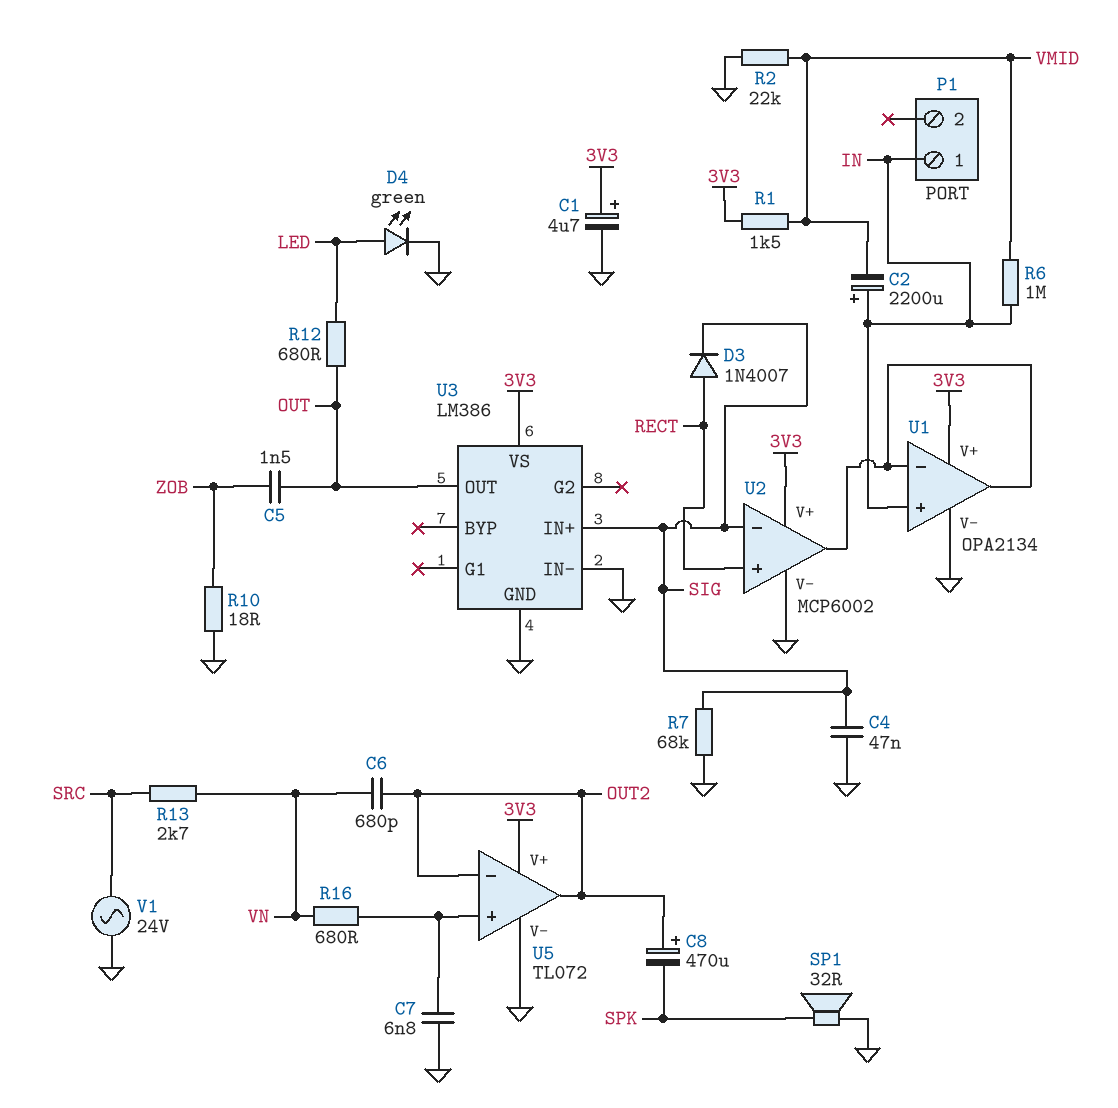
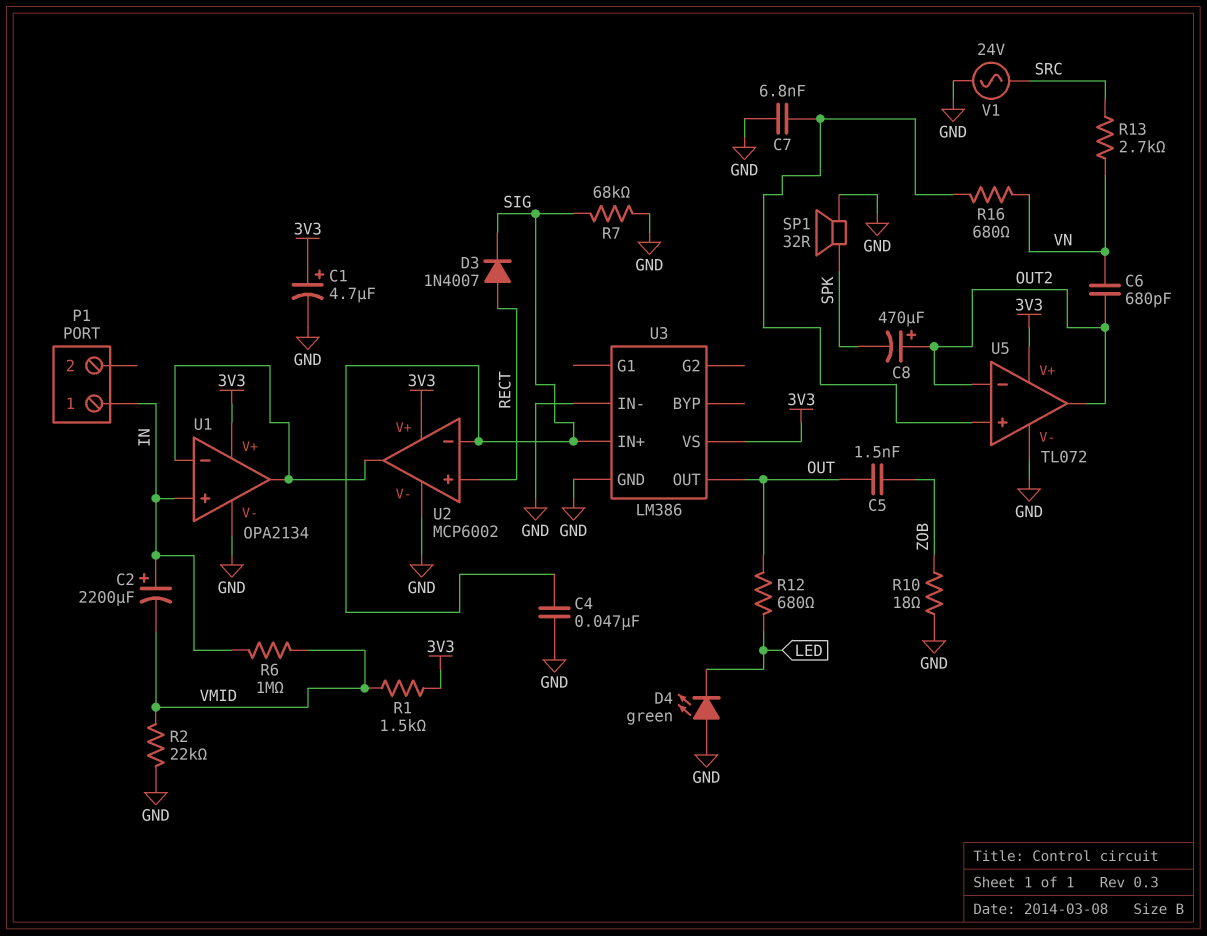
D4: LED green (A LED, K GND) -> LED green (A GND, K LED)

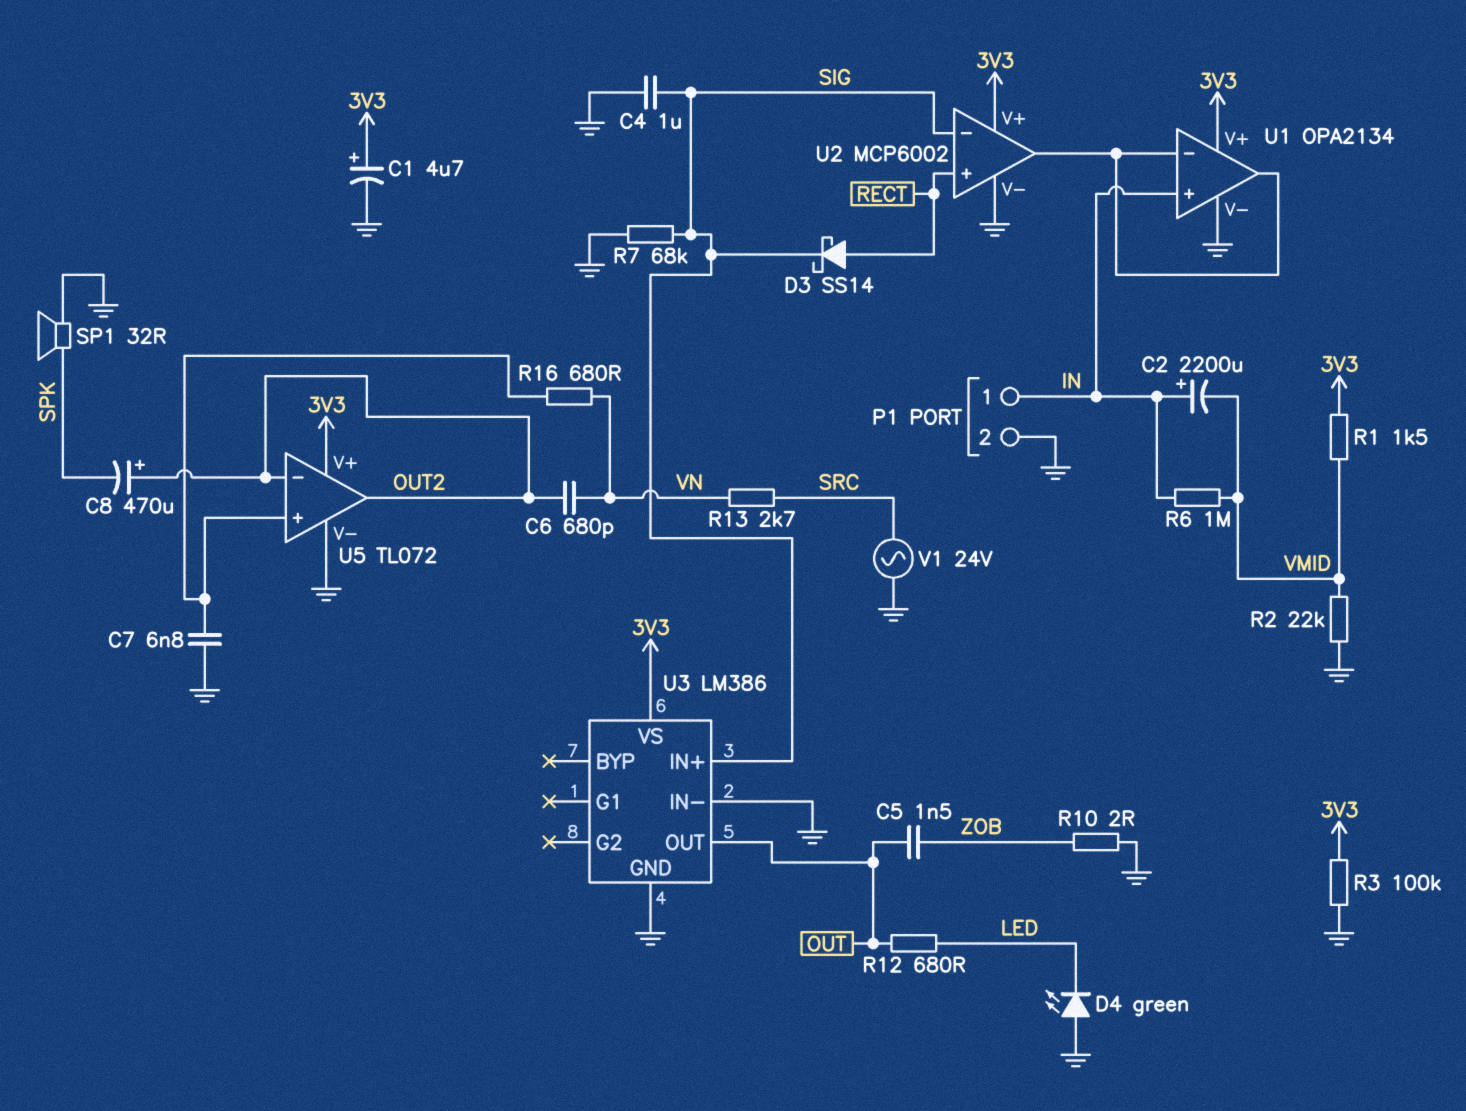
C4: 47nF (GND, SIG) -> 1uF (GND, SIG)
D3: diode 1N4007 (A RECT, K SIG) -> schottky SS14 (A RECT, K SIG)
P1 pin 2: none -> GND
R3: none -> 100k (3V3, GND)
R10: 18 (GND, ZOB) -> 2 (GND, ZOB)

